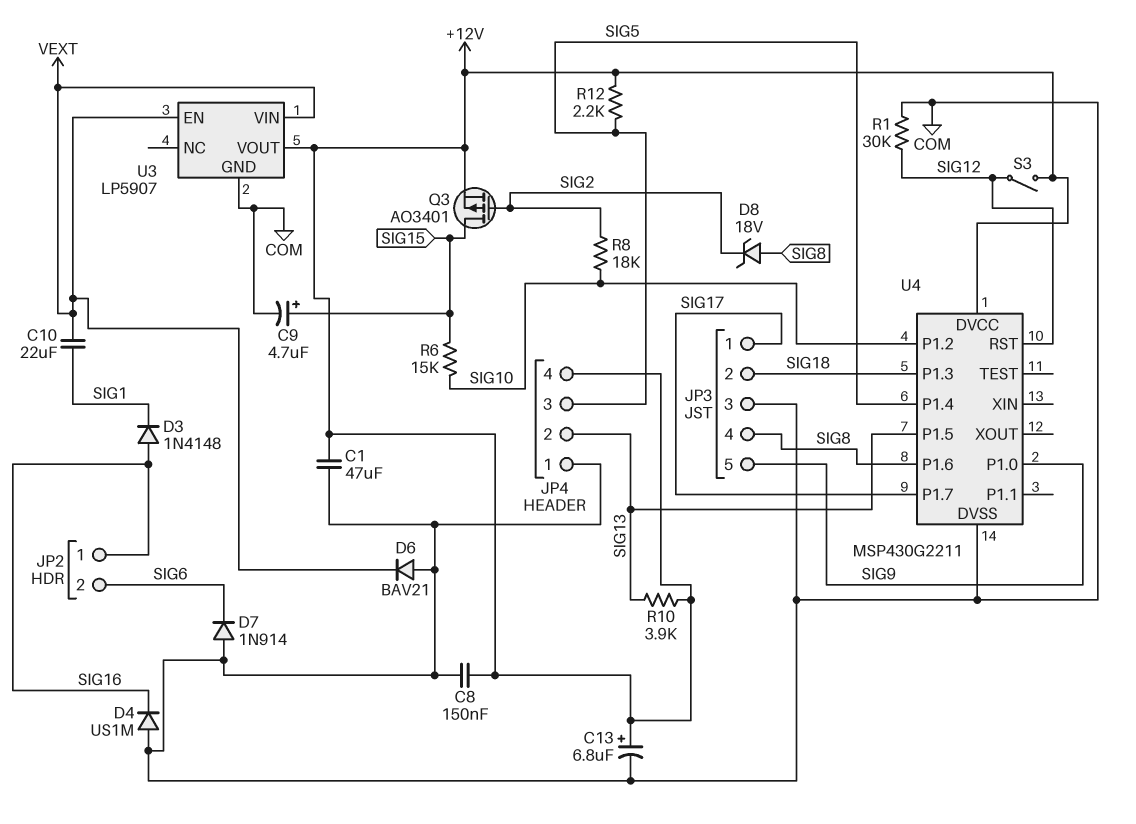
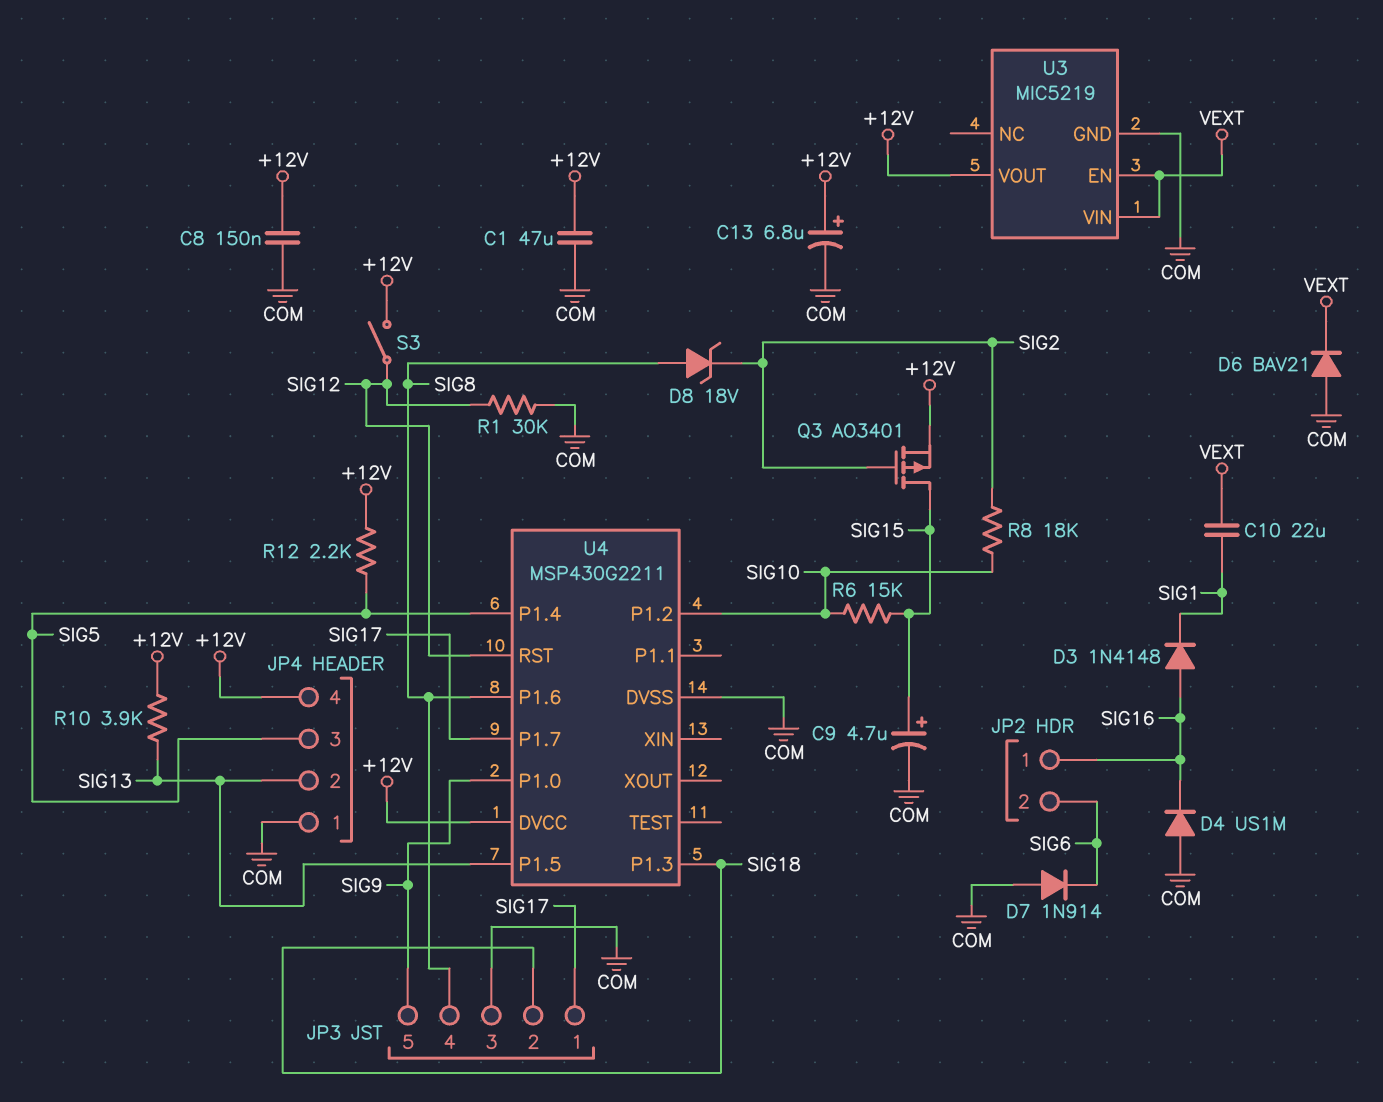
U3: LP5907 -> MIC5219

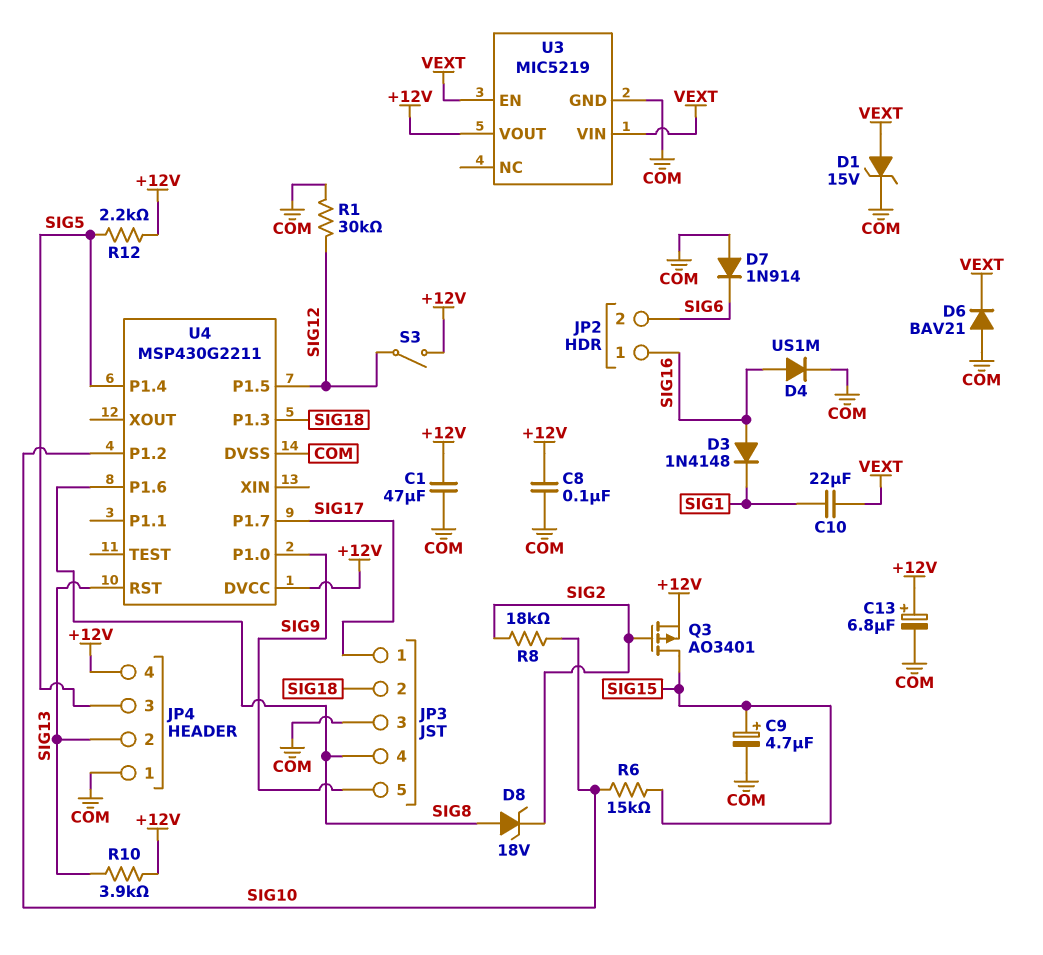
C8: 150nF (+12V, COM) -> 100nF (+12V, COM)
D1: none -> zener 15V (A VEXT, K COM)
D4: diode US1M (A COM, K SIG16) -> diode US1M (A SIG16, K COM)
U4 pin P1.5: SIG13 -> SIG12
U4 pin RST: SIG12 -> SIG13

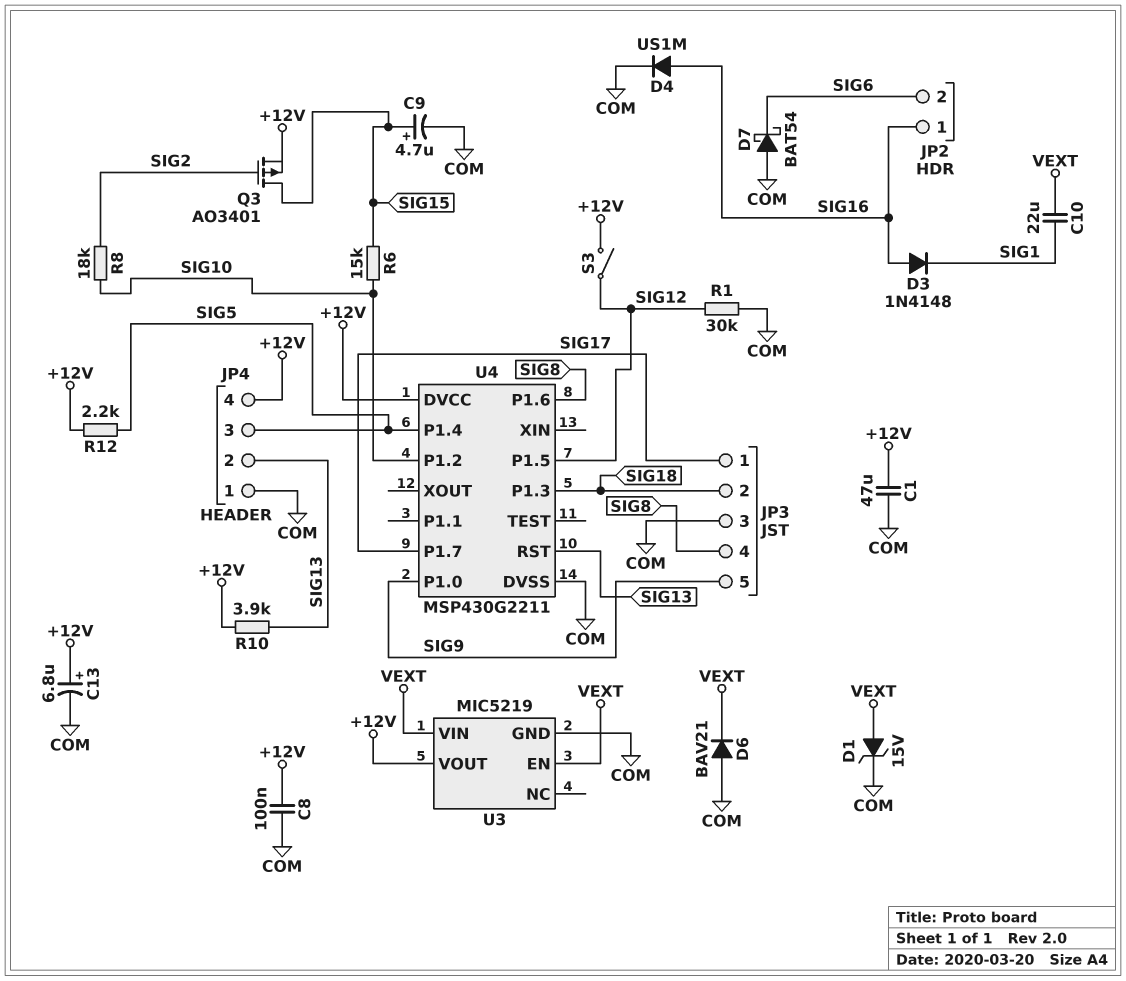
D7: diode 1N914 (A COM, K SIG6) -> schottky BAT54 (A COM, K SIG6)
D8: zener 18V (A SIG8, K SIG2) -> none

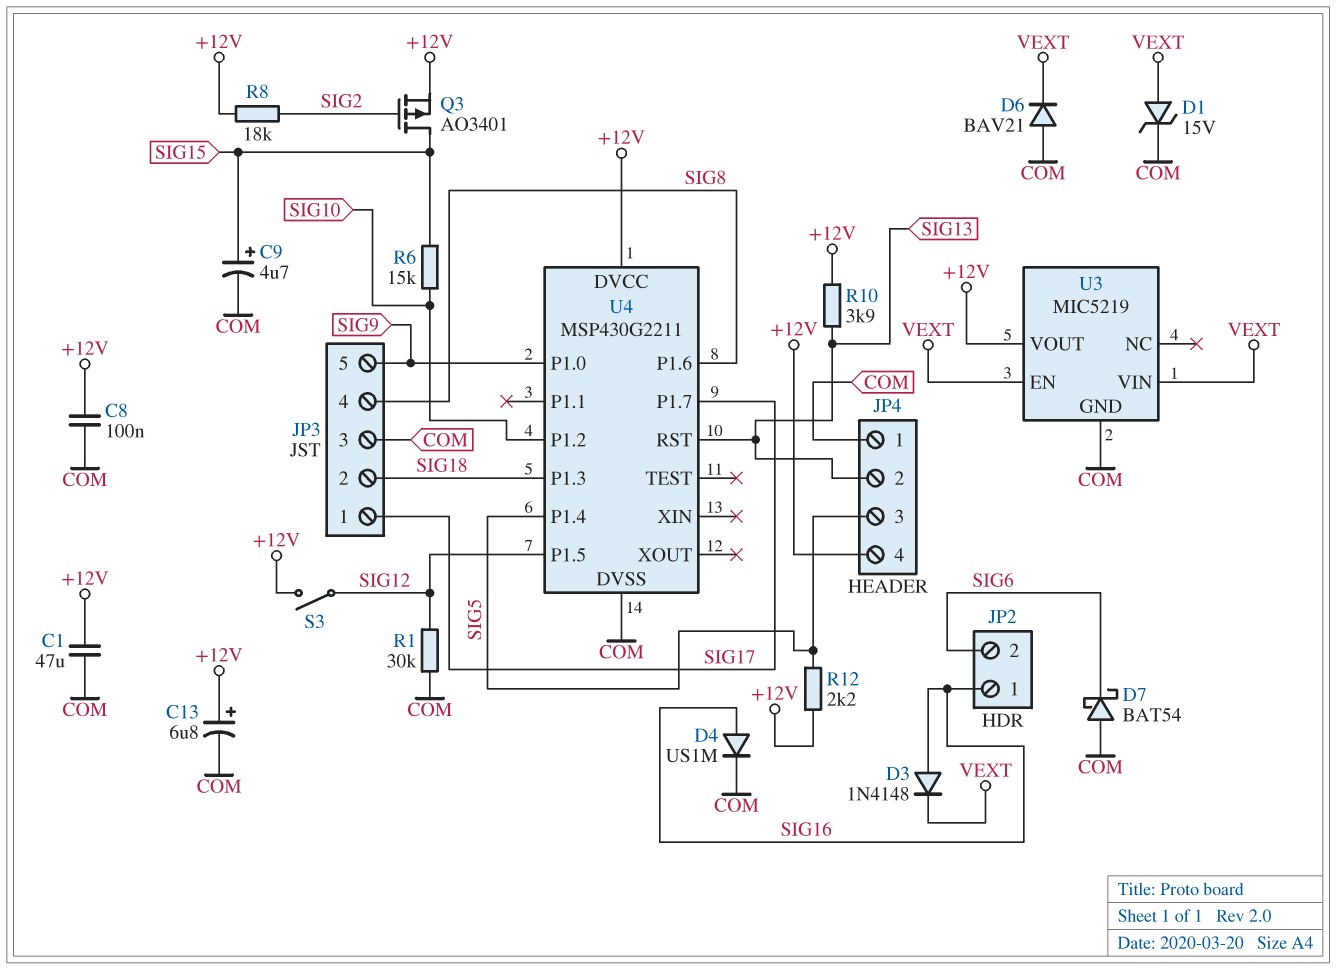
C10: 22uF (SIG1, VEXT) -> none
D3: diode 1N4148 (A SIG16, K SIG1) -> diode 1N4148 (A SIG16, K VEXT)
R8: 18k (SIG2, SIG10) -> 18k (+12V, SIG2)

